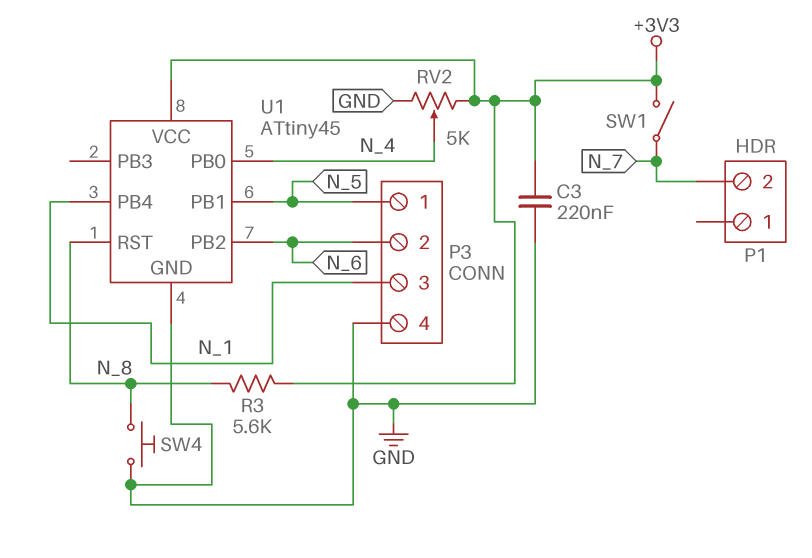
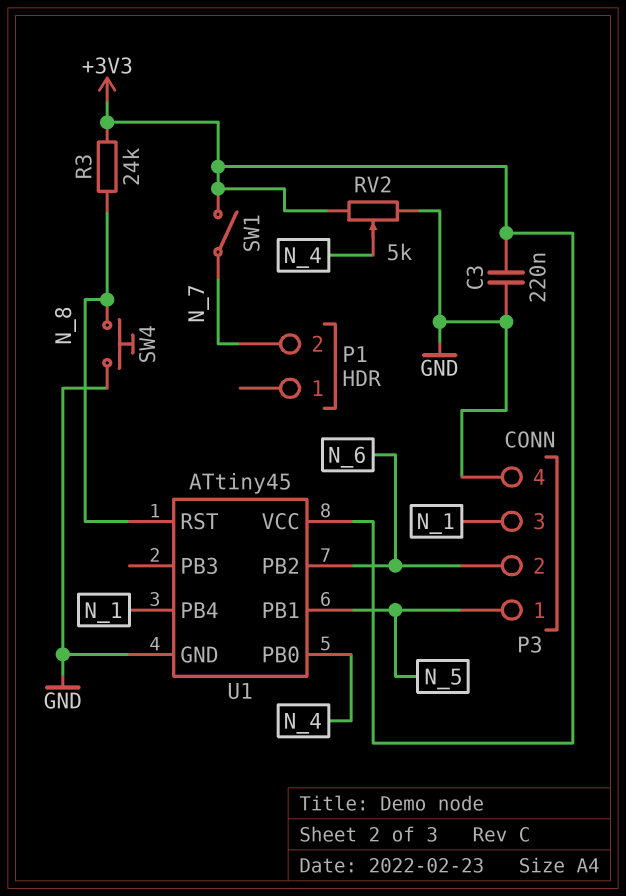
R3: 5.6k (+3V3, N_8) -> 24k (+3V3, N_8)

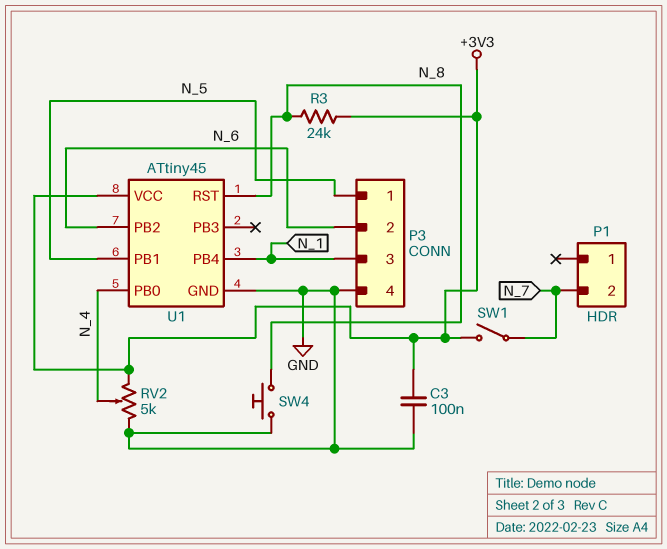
C3: 220nF (+3V3, GND) -> 100nF (+3V3, GND)

